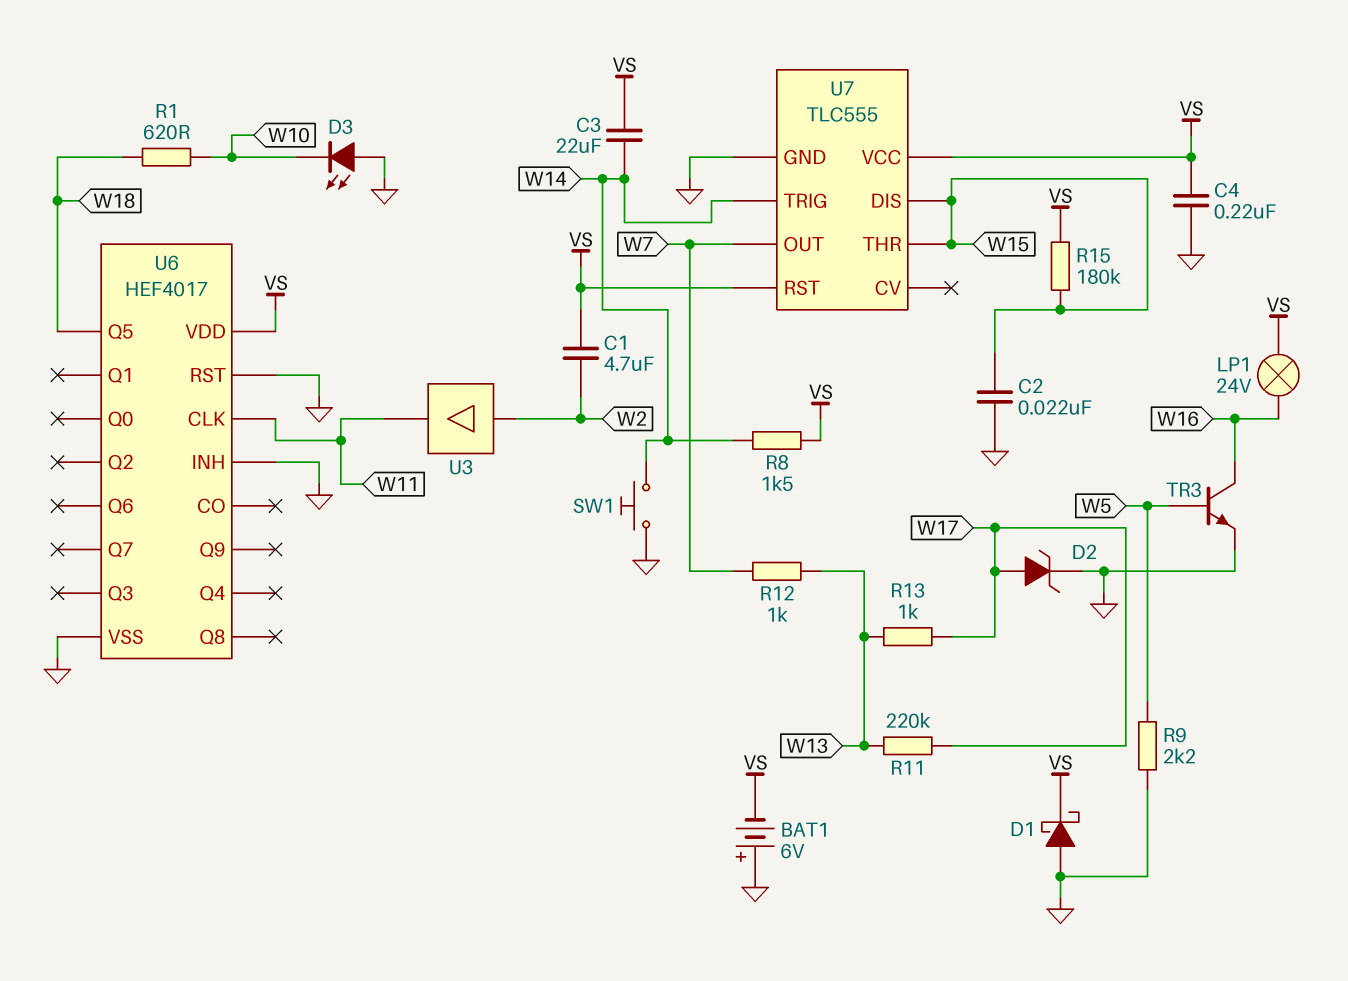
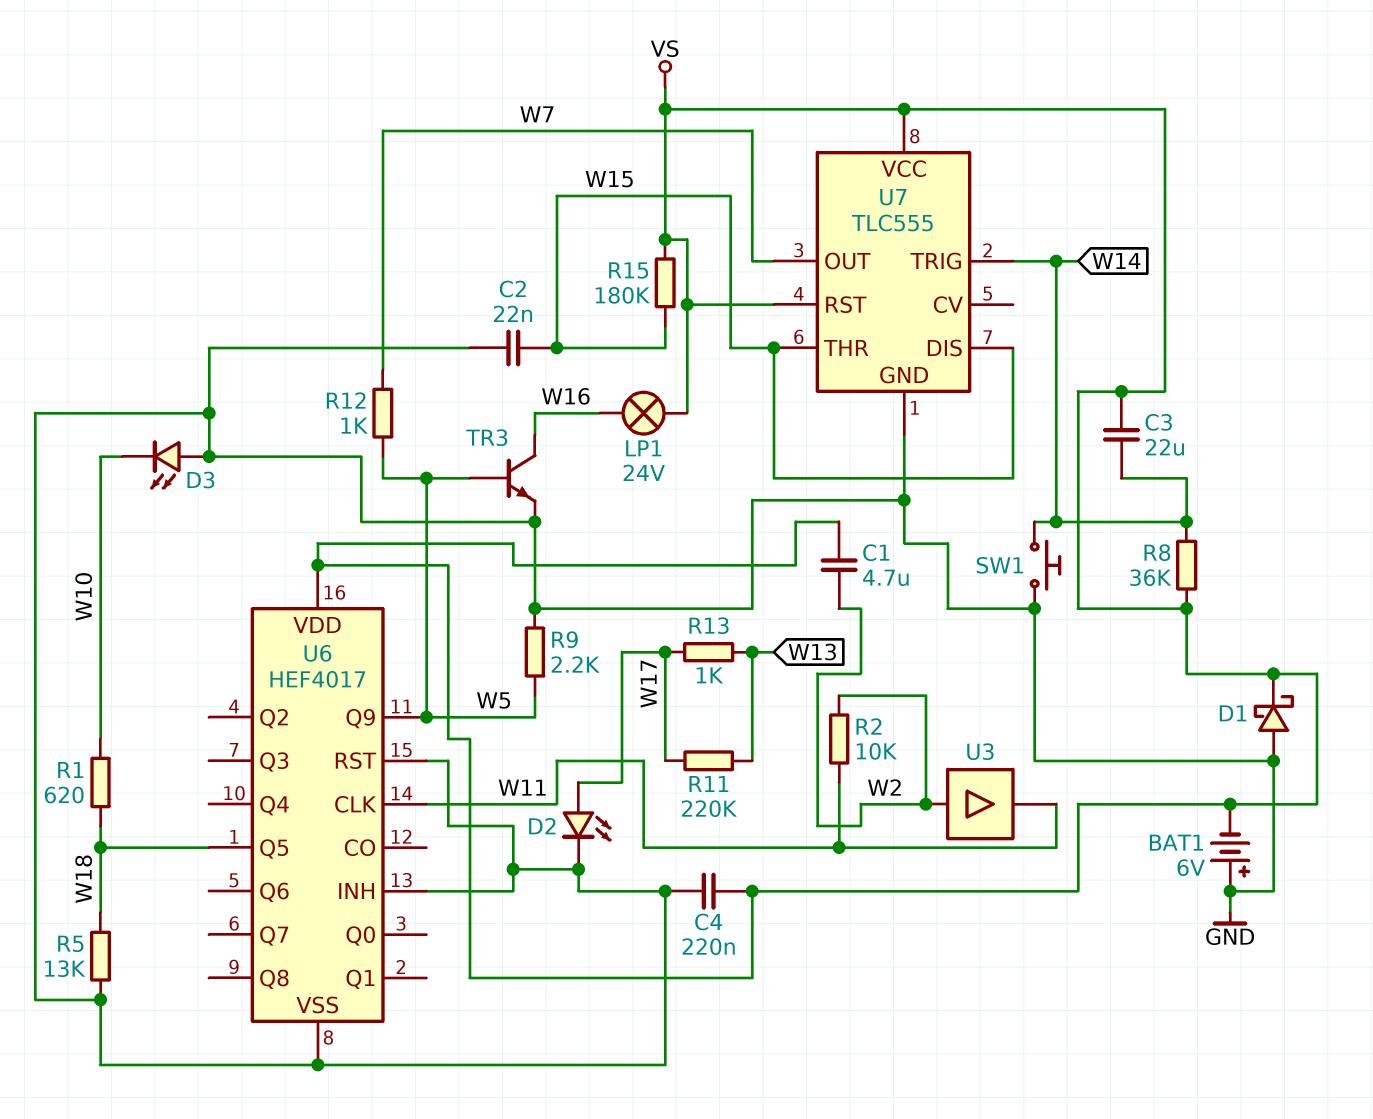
D2: zener (A W17, K GND) -> LED (A W17, K GND)
R2: none -> 10k (W2, W11)
R5: none -> 13k (GND, W18)
R8: 1.5k (VS, W14) -> 36k (VS, W14)
R12: 1k (W7, W13) -> 1k (W5, W7)
U6 pin Q9: none -> W5

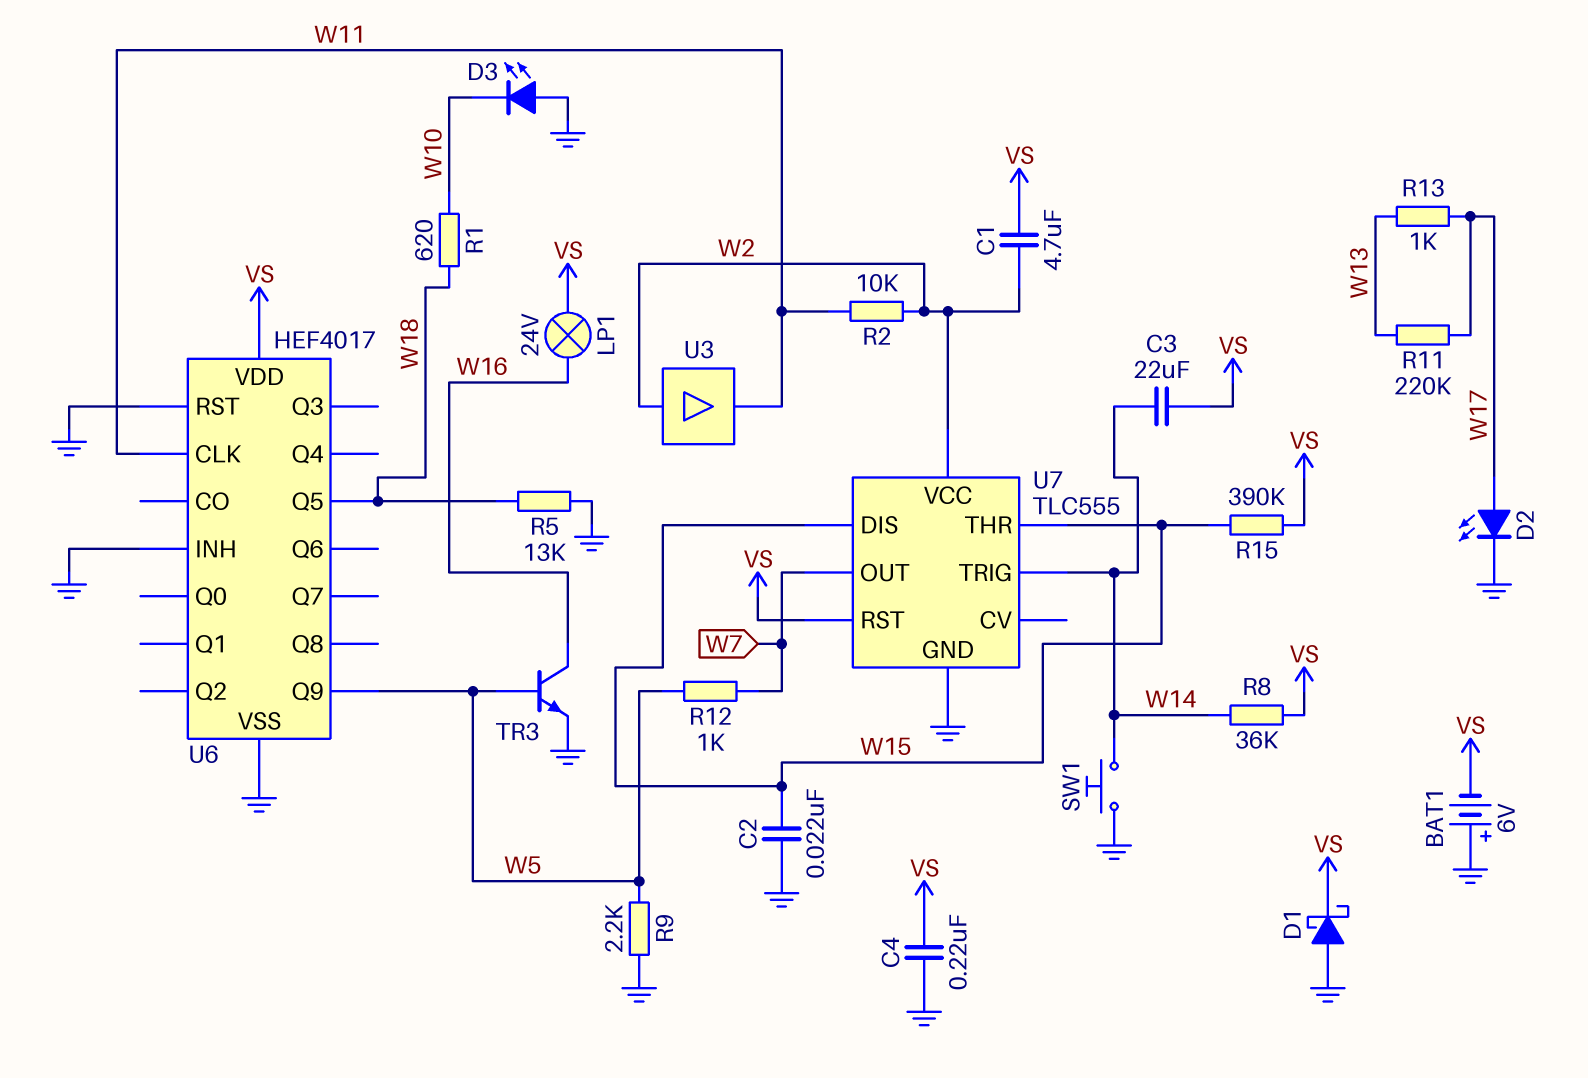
R15: 180k (VS, W15) -> 390k (VS, W15)
U7 pin VCC: VS -> W2

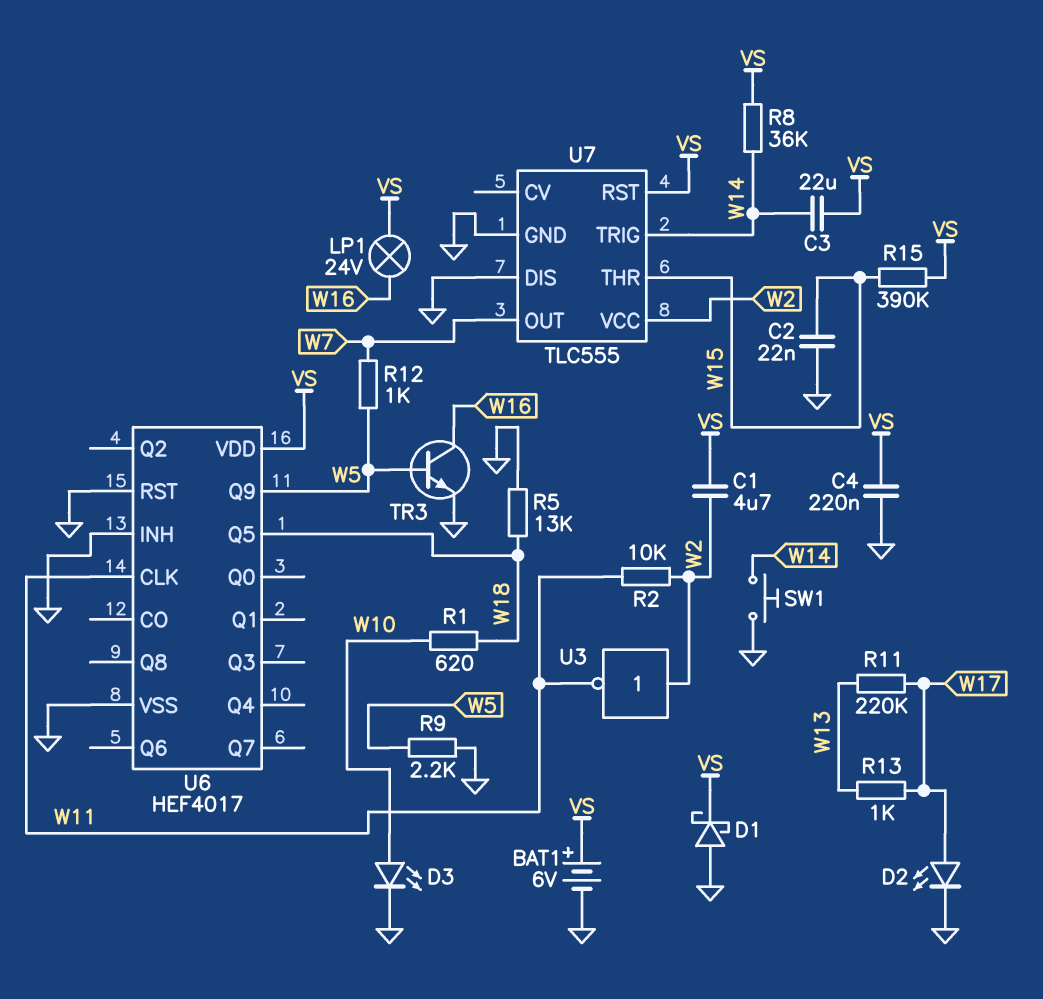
BAT1: 6V (plus GND, minus VS) -> 6V (plus VS, minus GND)
D3: LED (A GND, K W10) -> LED (A W10, K GND)
U3: buffer (in W2, out W11) -> NOT (in W2, out W11)
U7 pin DIS: W15 -> GND

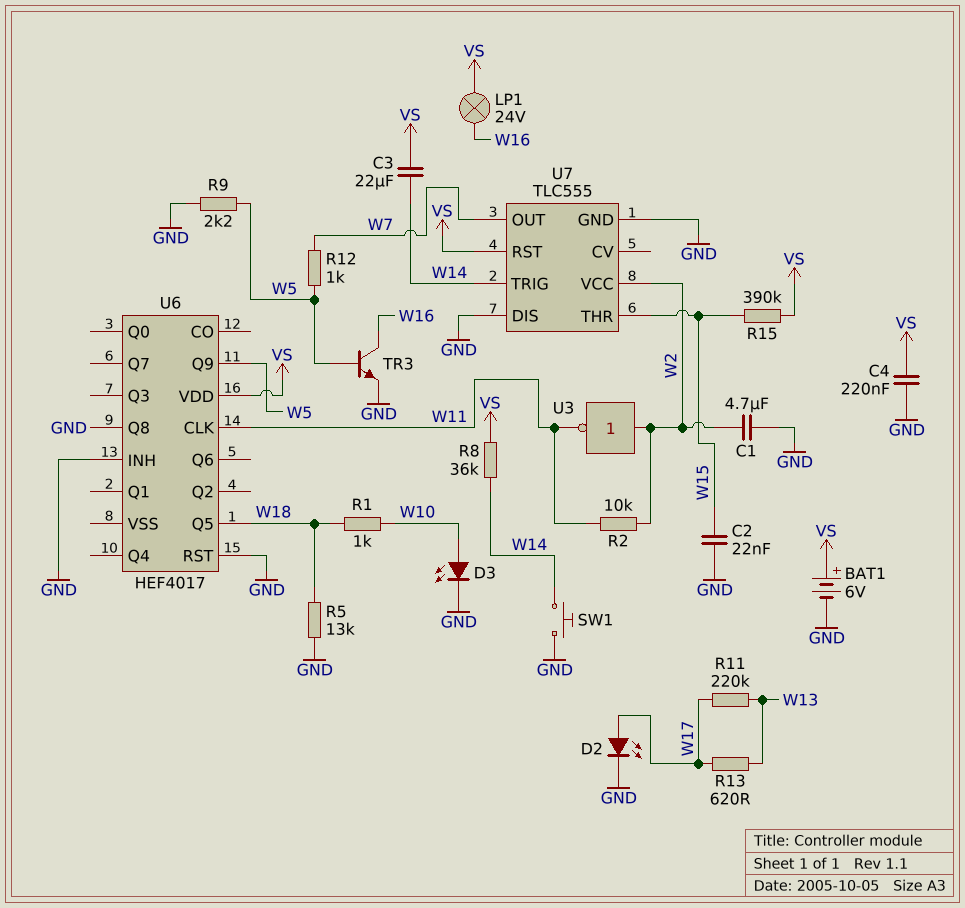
C1: 4.7uF (VS, W2) -> 4.7uF (GND, W2)
D1: schottky (A GND, K VS) -> none
R1: 620 (W10, W18) -> 1k (W10, W18)
R13: 1k (W13, W17) -> 620 (W13, W17)
U6 pin Q8: none -> GND
U6 pin VSS: GND -> none

